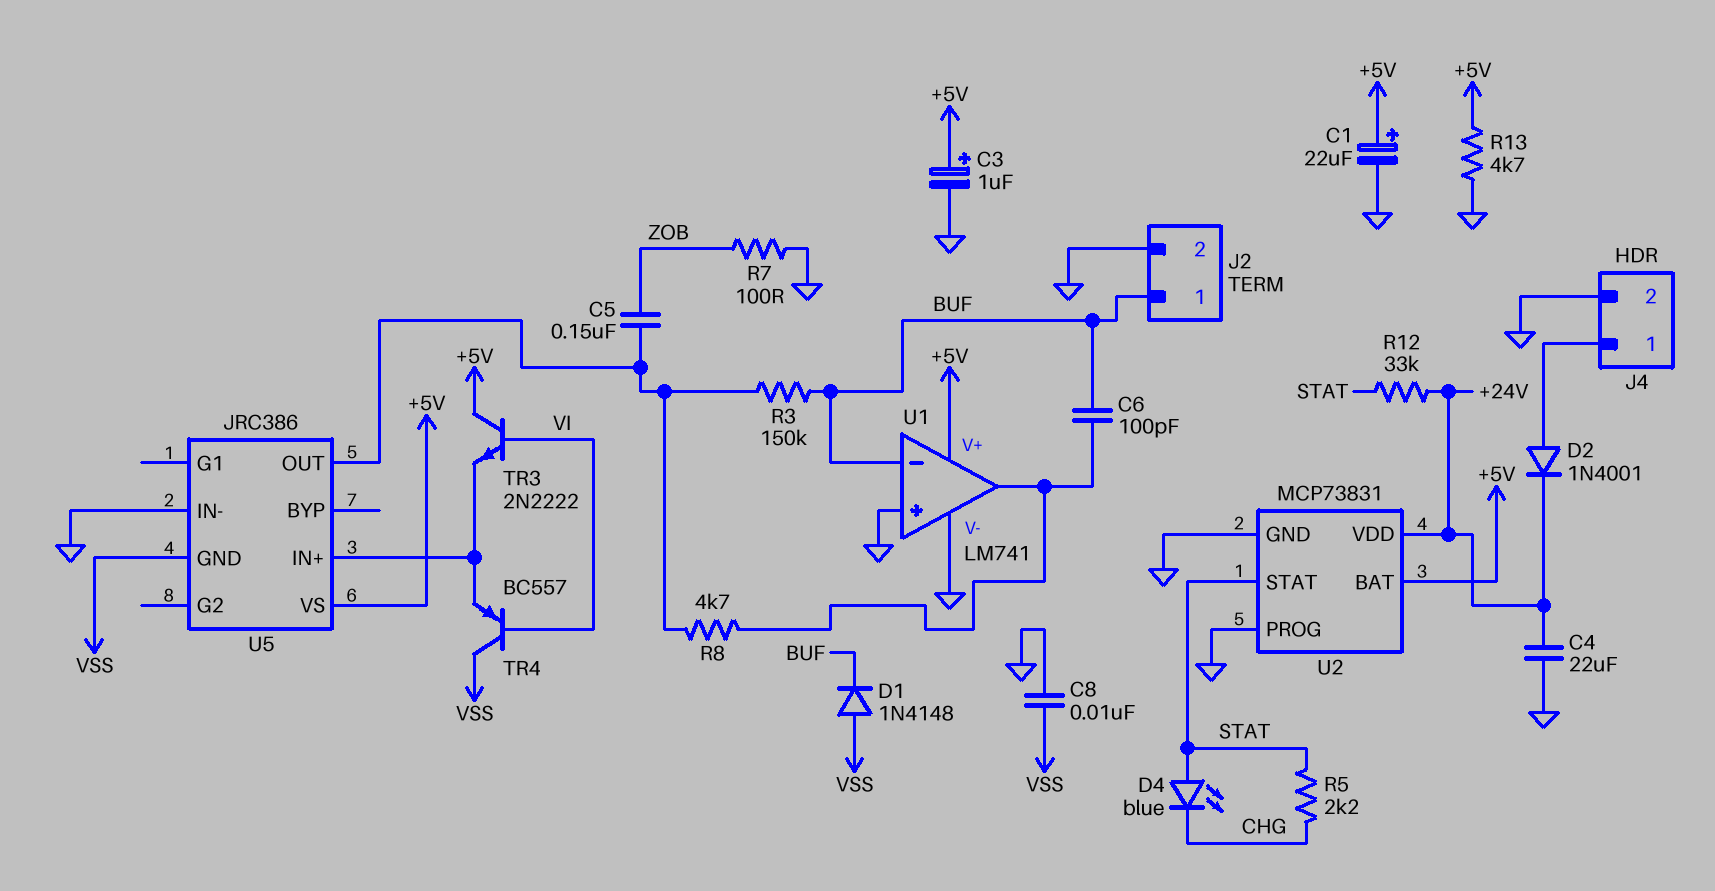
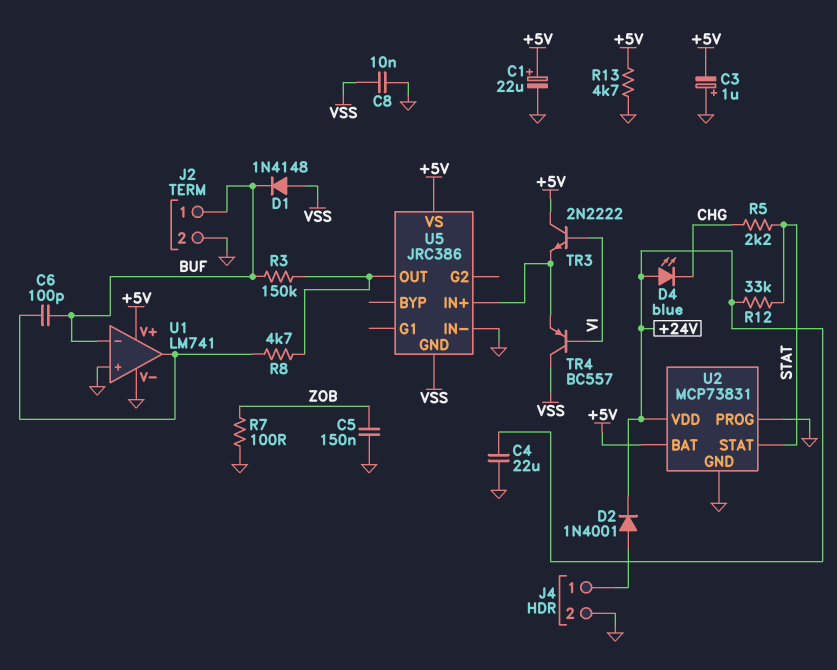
C3: 1uF (plus +5V, minus GND) -> 1uF (plus GND, minus +5V)
C5: 150nF (U5/OUT, ZOB) -> 150nF (GND, ZOB)
D4: LED blue (A STAT, K CHG) -> LED blue (A +24V, K CHG)

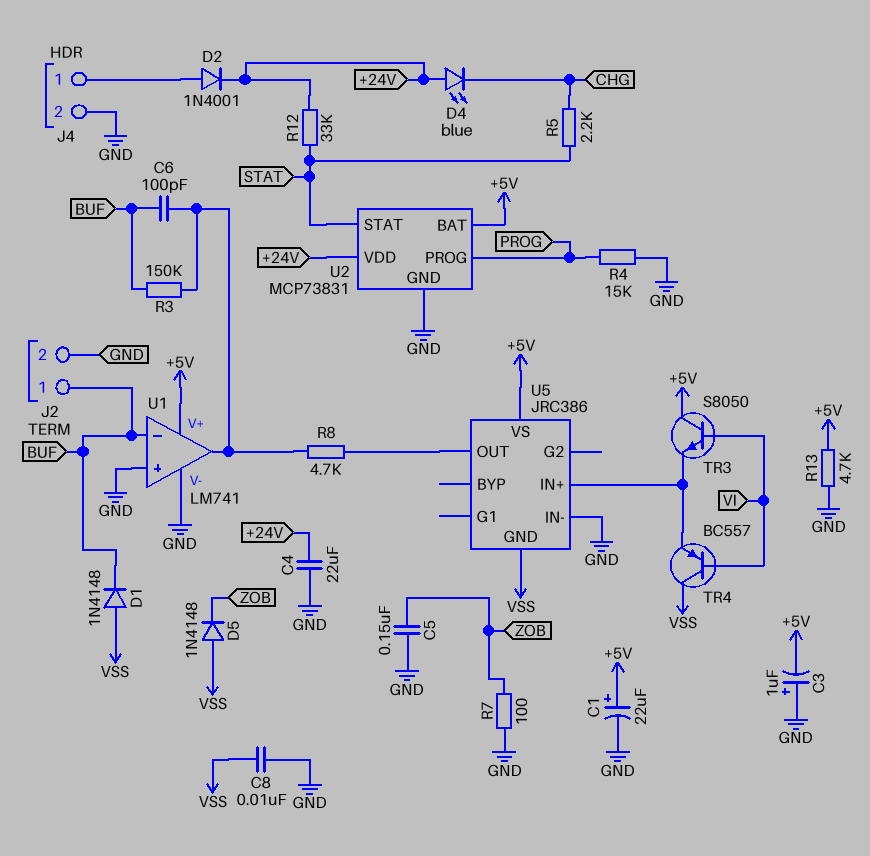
D5: none -> diode 1N4148 (A VSS, K ZOB)
R3: 150k (BUF, U5/OUT) -> 150k (BUF, U1/out)
R4: none -> 15k (GND, PROG)
TR3: NPN 2N2222 (B VI, C +5V, E U5/IN+) -> NPN S8050 (B VI, C +5V, E U5/IN+)
U2 pin PROG: GND -> PROG

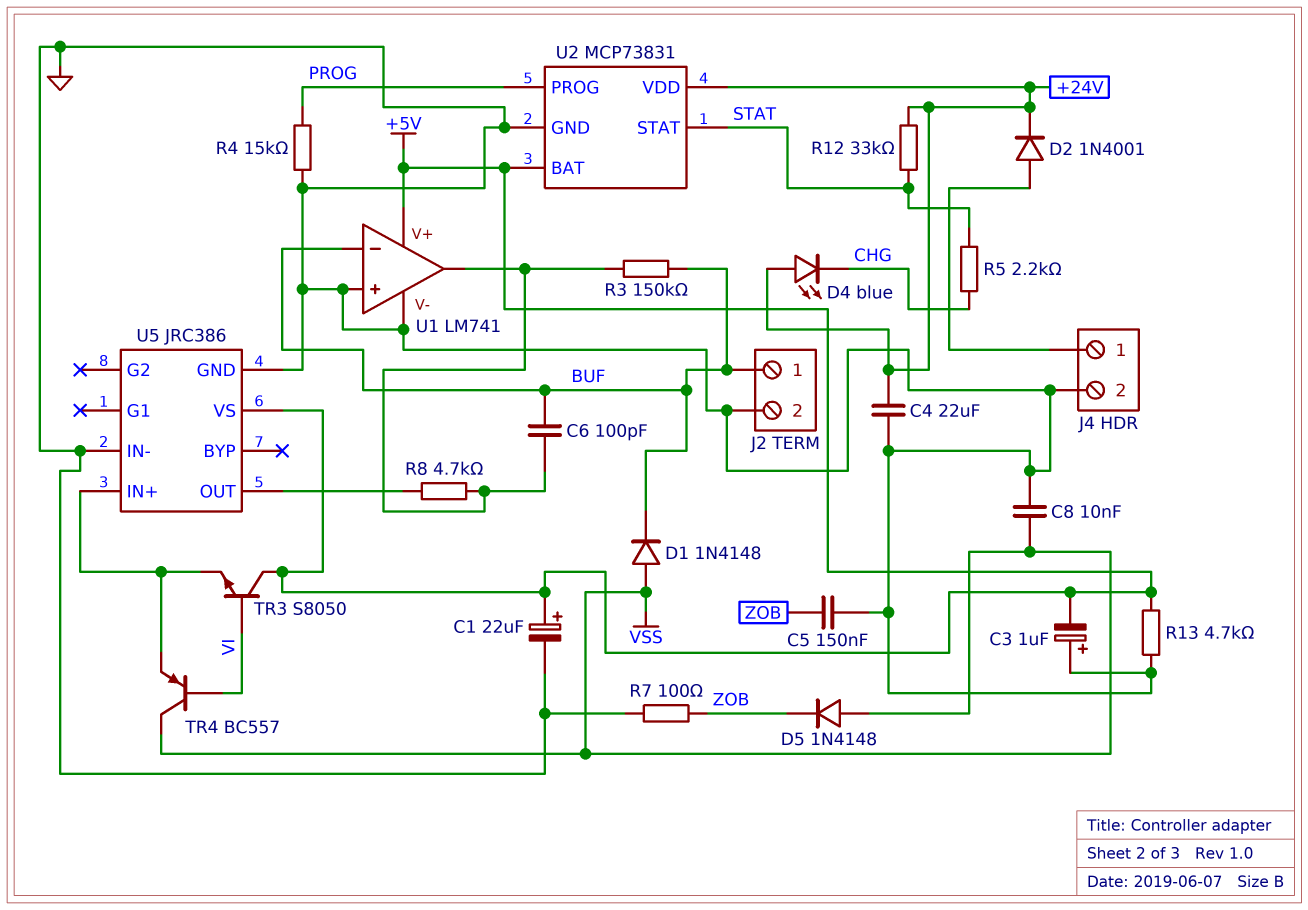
U5 pin GND: VSS -> GND

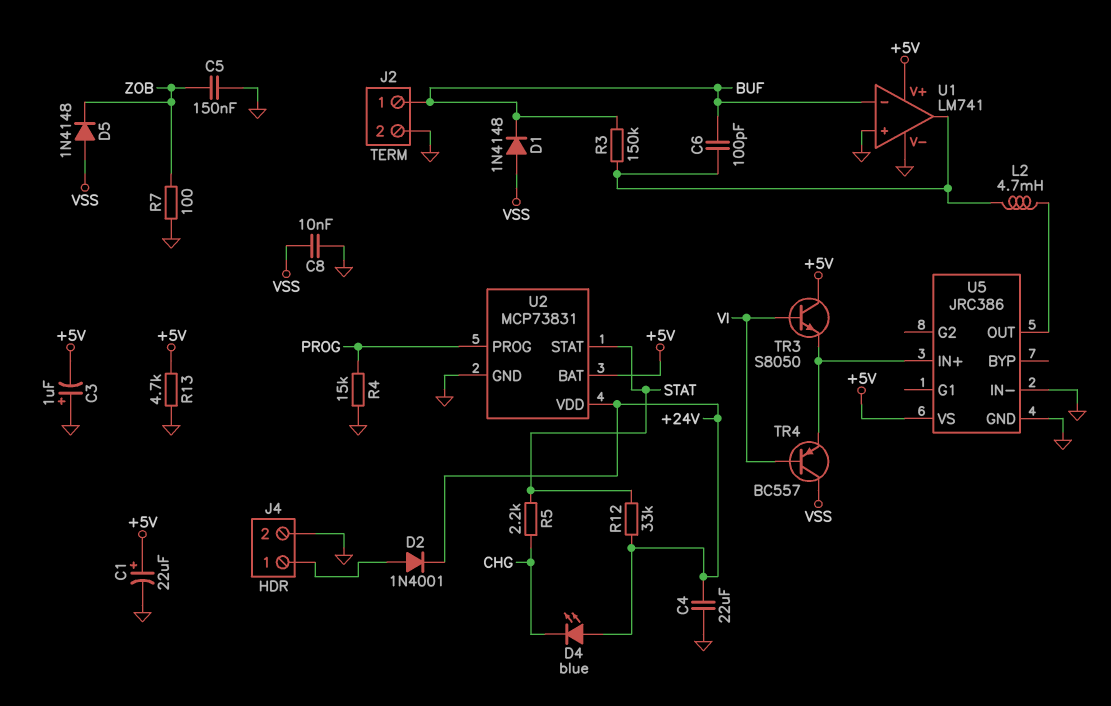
L2: none -> 4.7mH (U1/out, U5/OUT)
R8: 4.7k (U1/out, U5/OUT) -> none

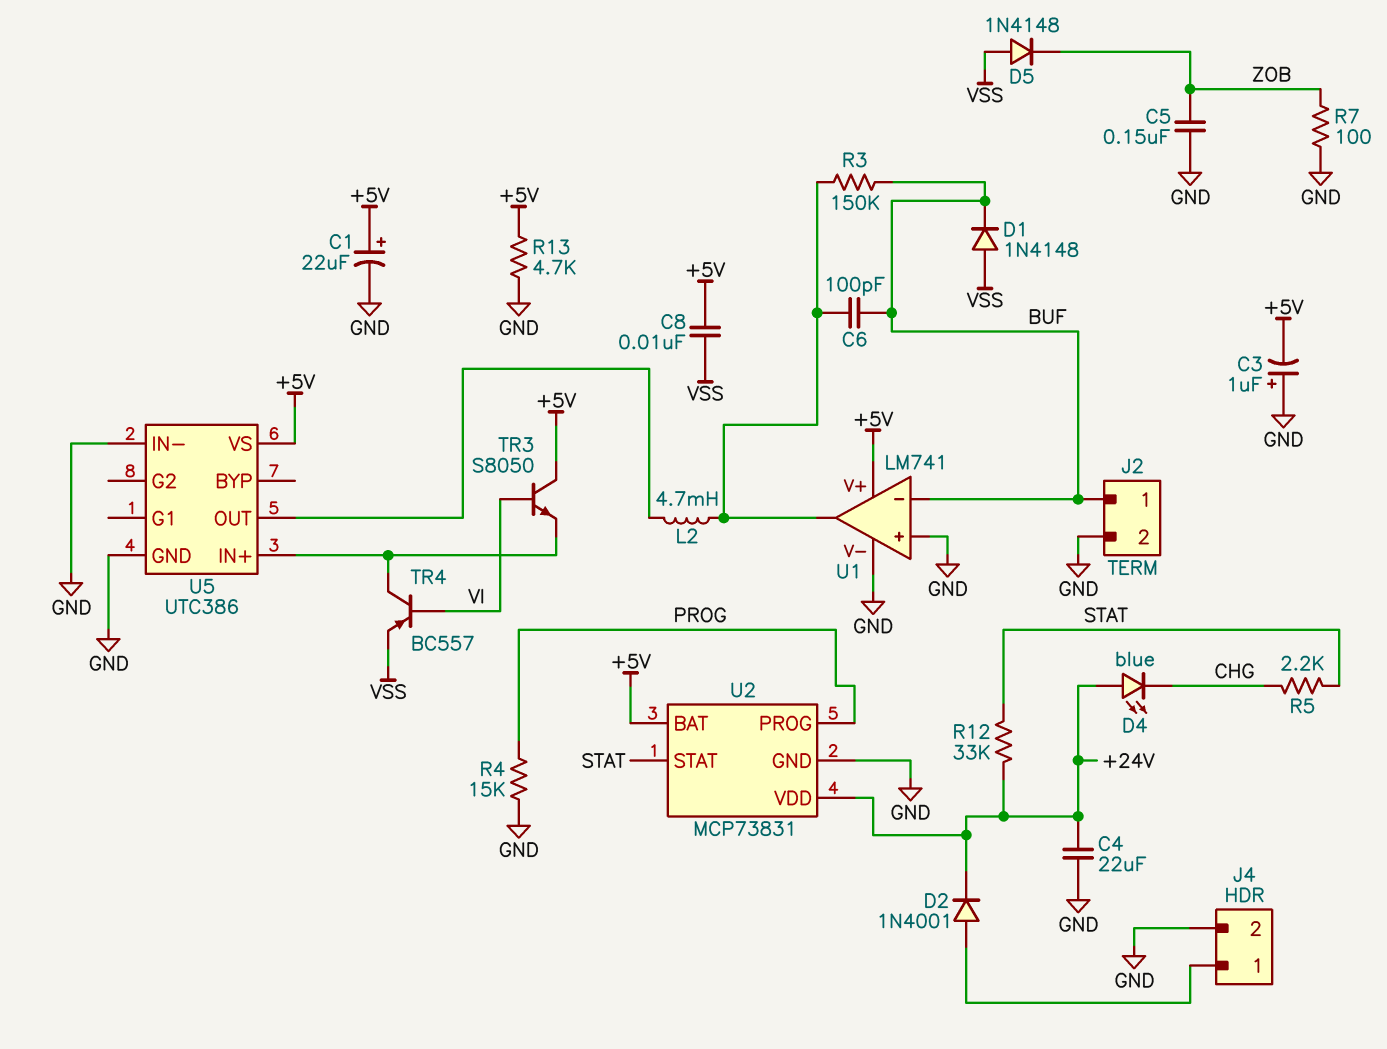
C8: 10nF (GND, VSS) -> 10nF (+5V, VSS)
TR4: PNP BC557 (B VI, C VSS, E U5/IN+) -> PNP BC557 (B VI, C U5/IN+, E VSS)
U5: JRC386 -> UTC386

